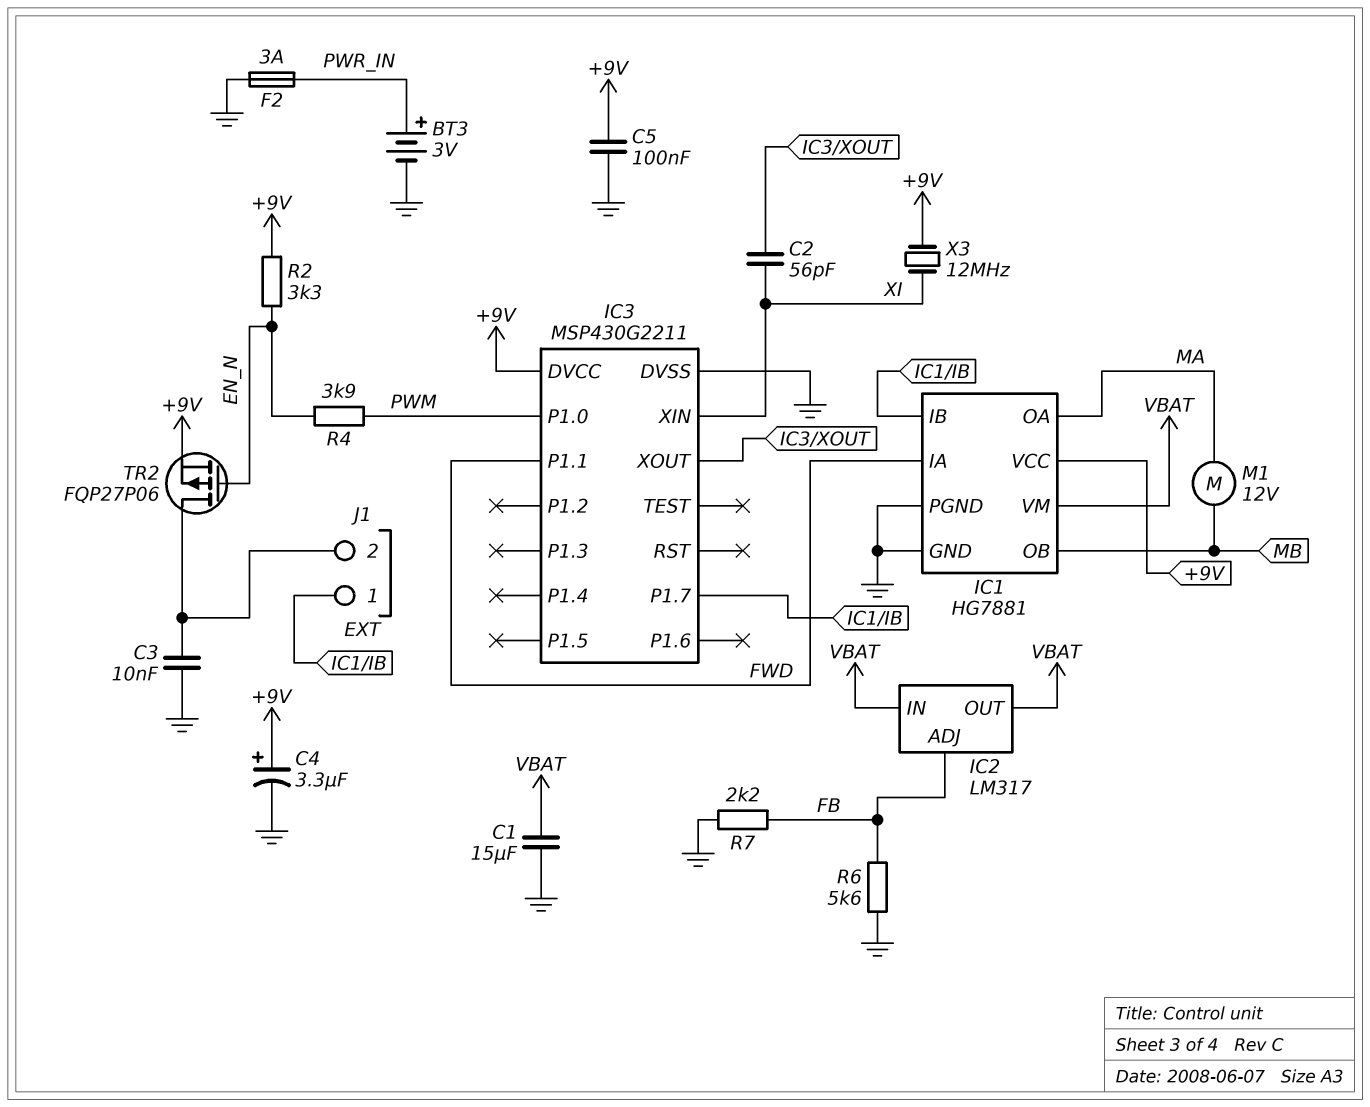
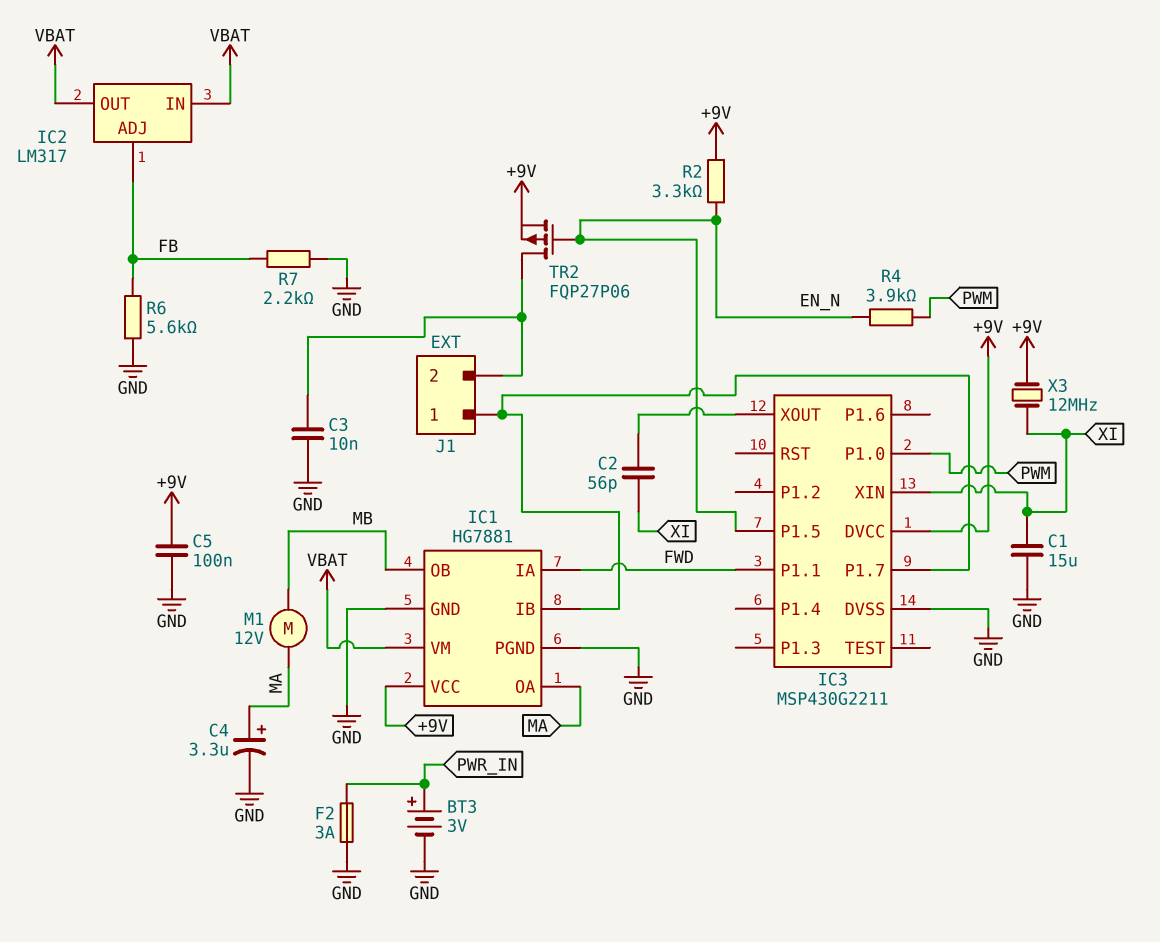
C1: 15uF (GND, VBAT) -> 15uF (GND, XI)
C4: 3.3uF (plus +9V, minus GND) -> 3.3uF (plus MA, minus GND)
IC3 pin P1.5: none -> EN_N

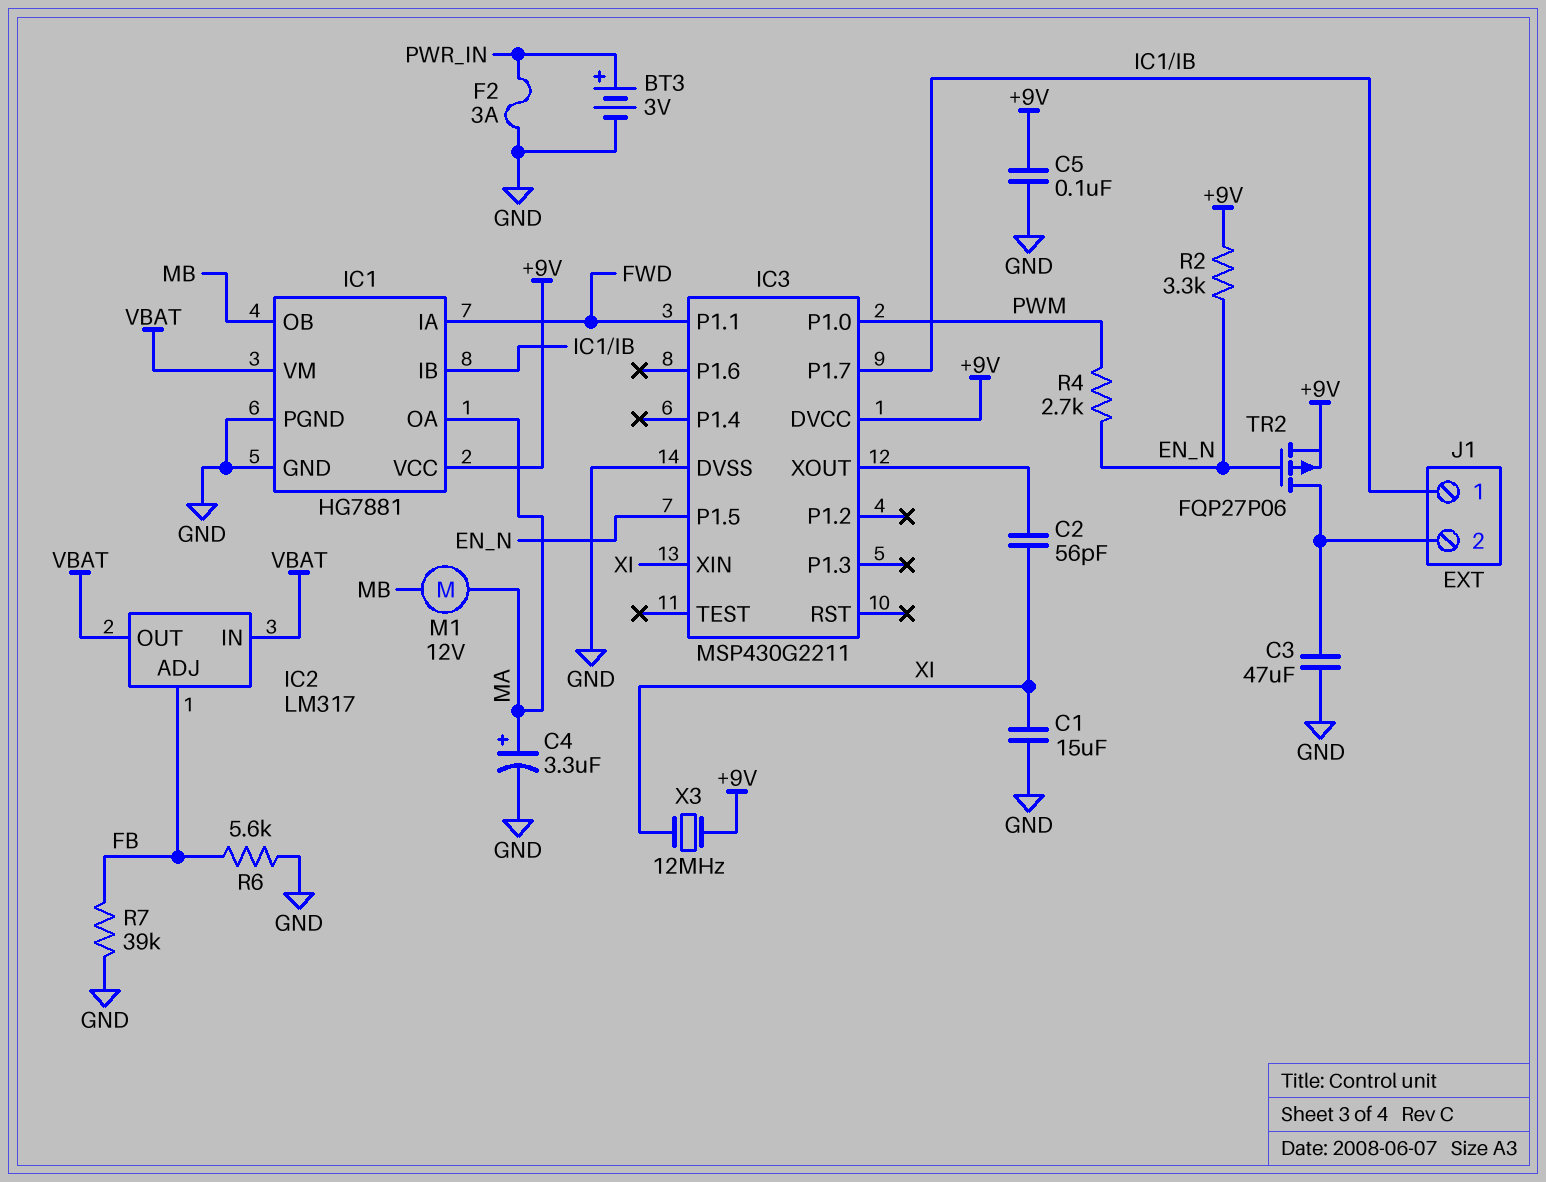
C3: 10nF (GND, J1/2) -> 47uF (GND, J1/2)
R4: 3.9k (EN_N, PWM) -> 2.7k (EN_N, PWM)
R7: 2.2k (FB, GND) -> 39k (FB, GND)

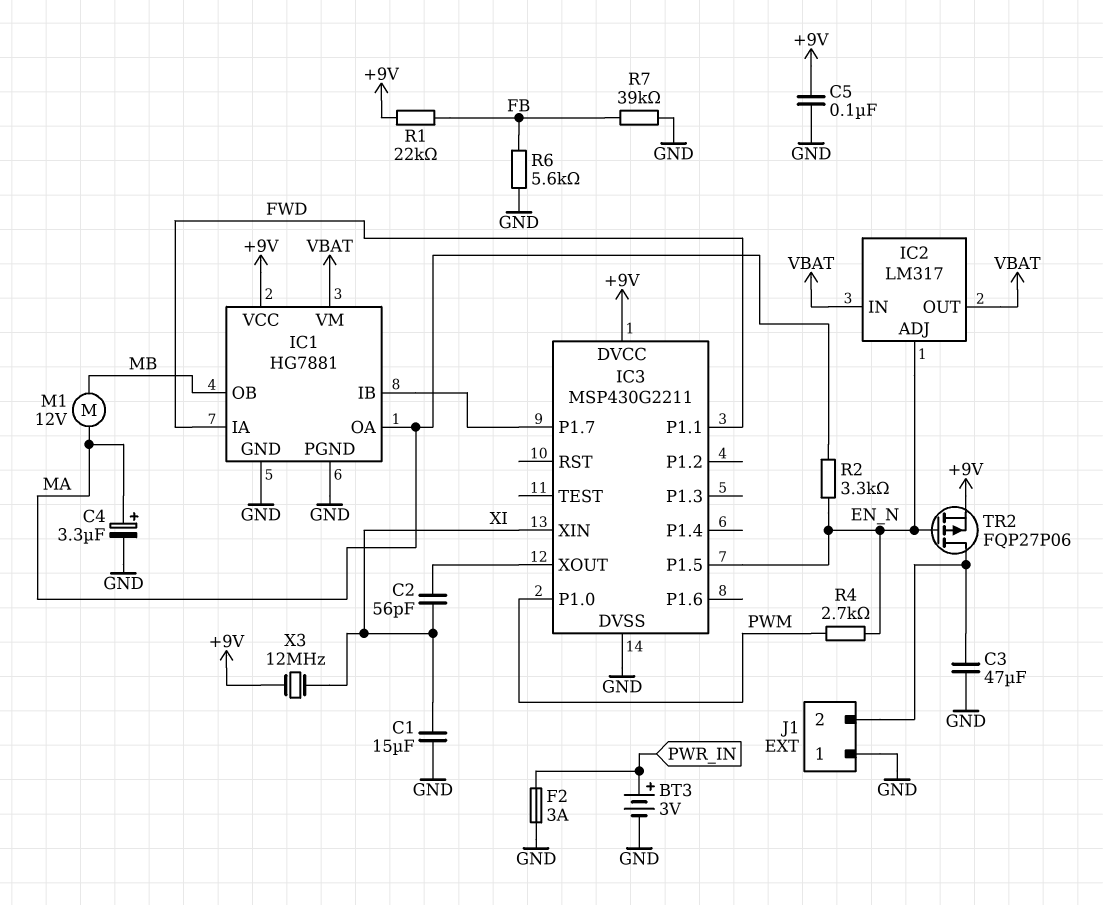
IC2 pin ADJ: FB -> EN_N
J1 pin 1: IC1/IB -> GND
R1: none -> 22k (+9V, FB)
R2: 3.3k (+9V, EN_N) -> 3.3k (EN_N, MA)

